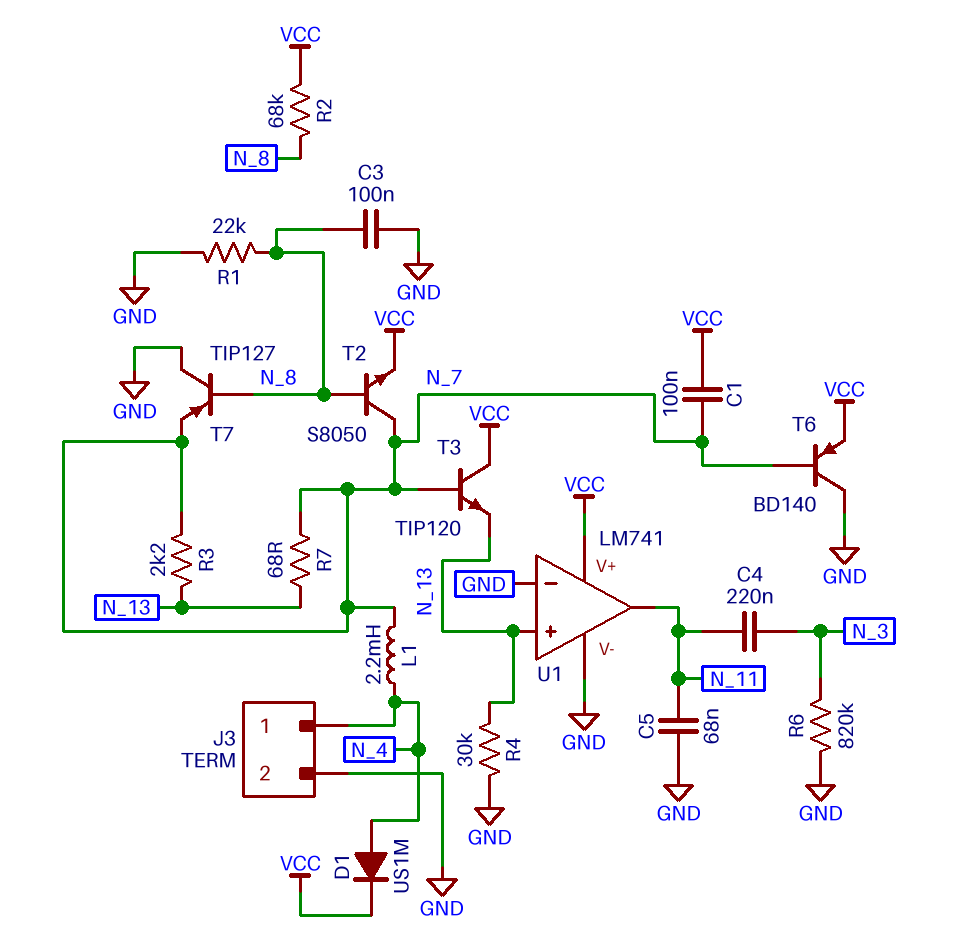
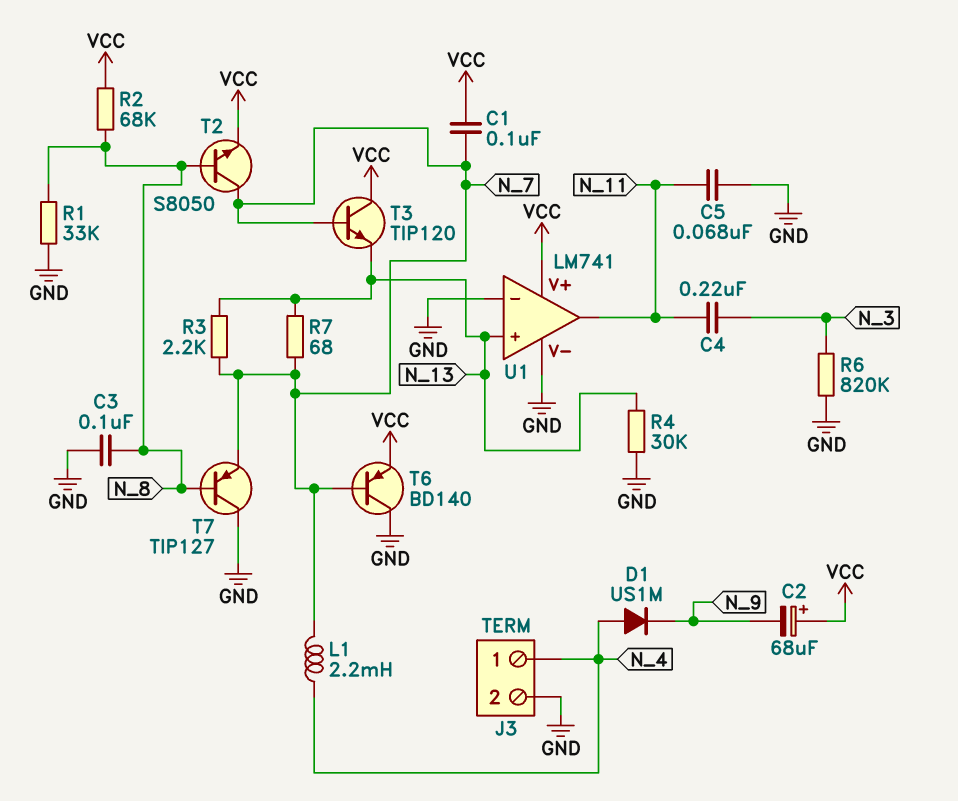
C2: none -> 68uF (plus VCC, minus N_9)
D1: diode US1M (A N_4, K VCC) -> diode US1M (A N_4, K N_9)
R1: 22k (GND, N_8) -> 33k (GND, N_8)

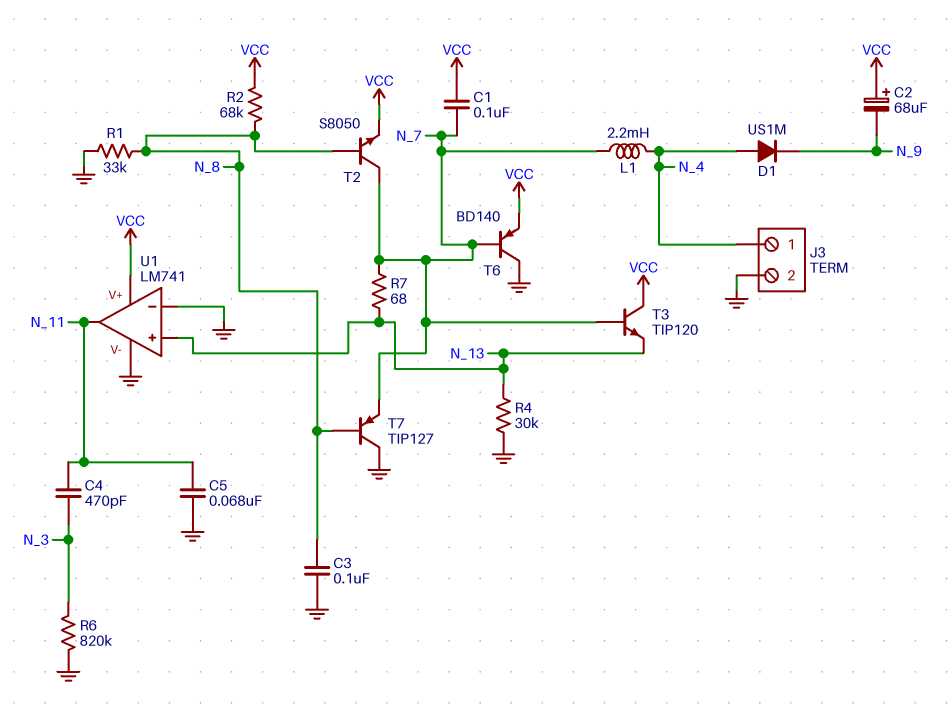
C4: 220nF (N_3, N_11) -> 470pF (N_3, N_11)
R3: 2.2k (N_7, N_13) -> none

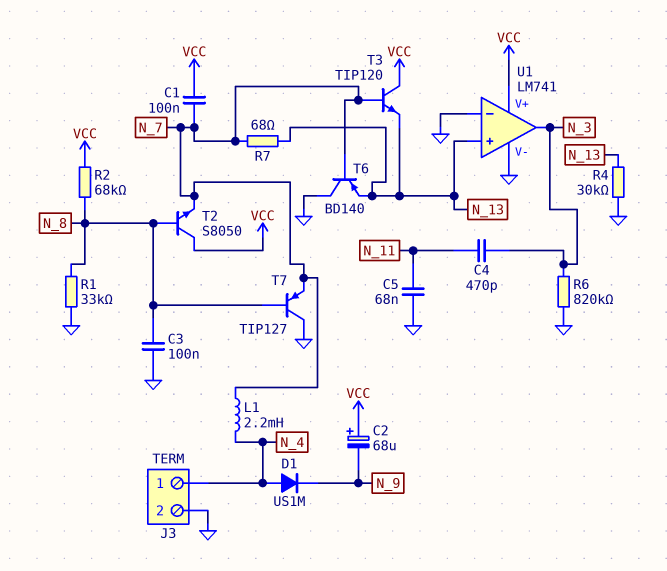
T2: NPN S8050 (B N_8, C N_7, E VCC) -> NPN S8050 (B N_8, C VCC, E N_7)
T6: PNP BD140 (B N_7, C GND, E VCC) -> PNP BD140 (B N_7, C GND, E N_13)
U1 pin out: N_11 -> N_3

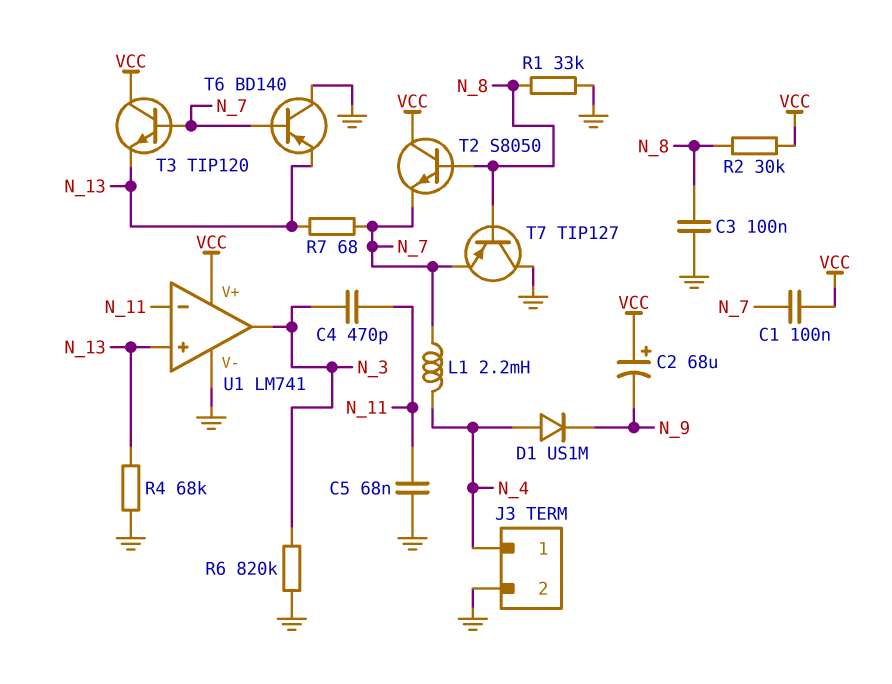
R2: 68k (N_8, VCC) -> 30k (N_8, VCC)
R4: 30k (GND, N_13) -> 68k (GND, N_13)
U1 pin in-: GND -> N_11

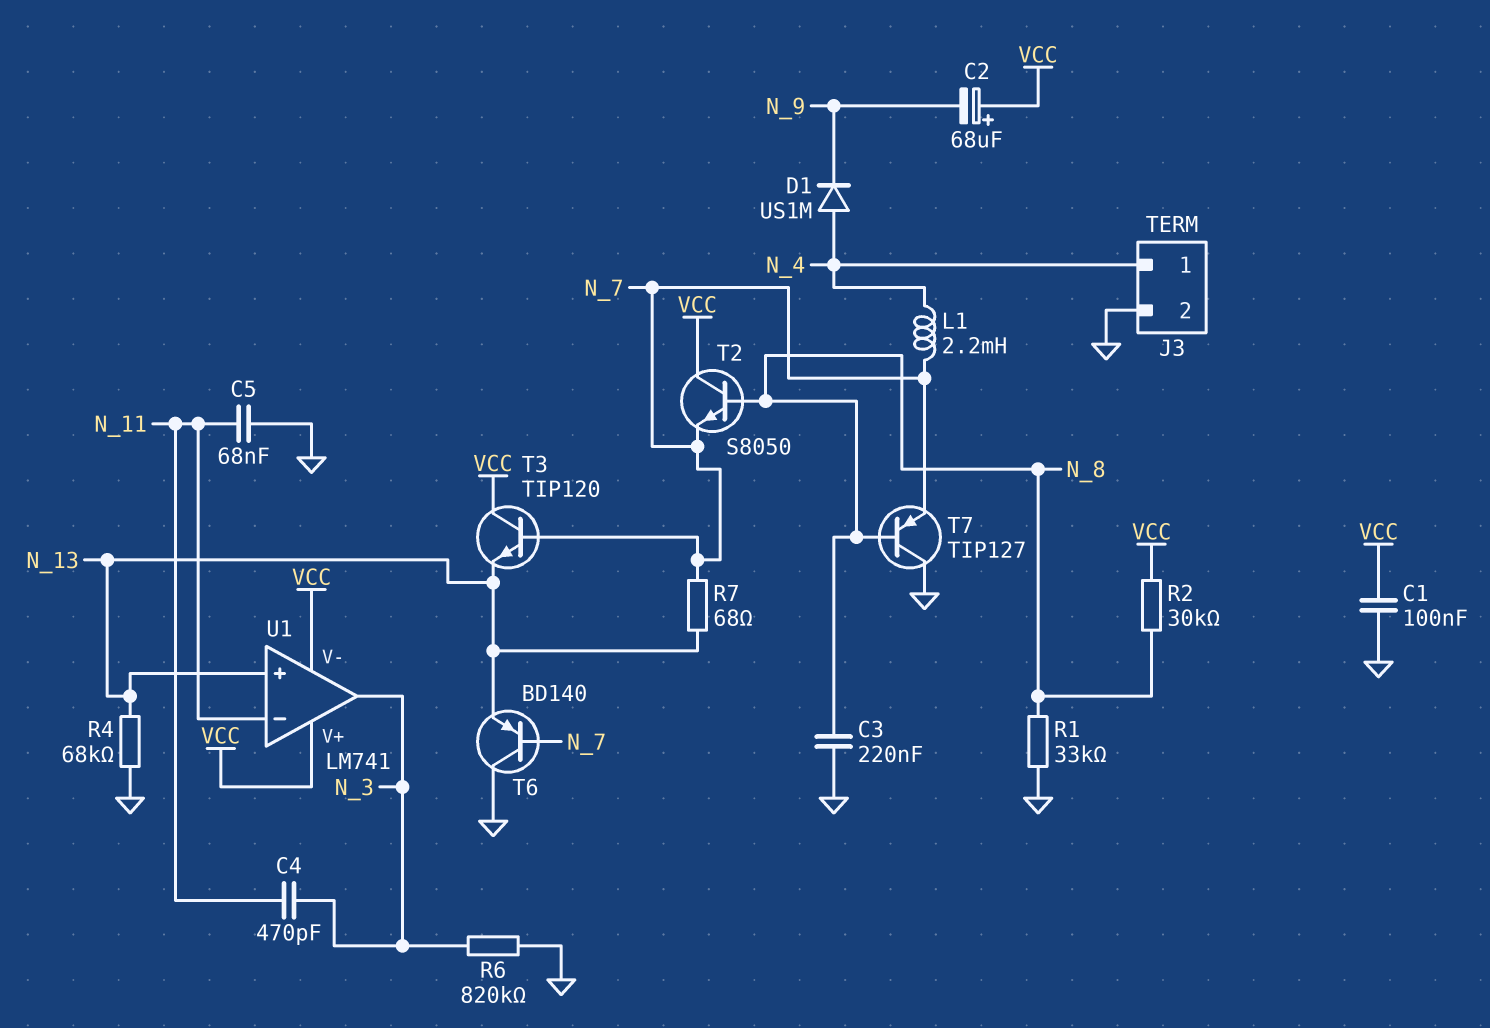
C1: 100nF (N_7, VCC) -> 100nF (GND, VCC)
C3: 100nF (GND, N_8) -> 220nF (GND, N_8)
U1 pin V-: GND -> VCC

